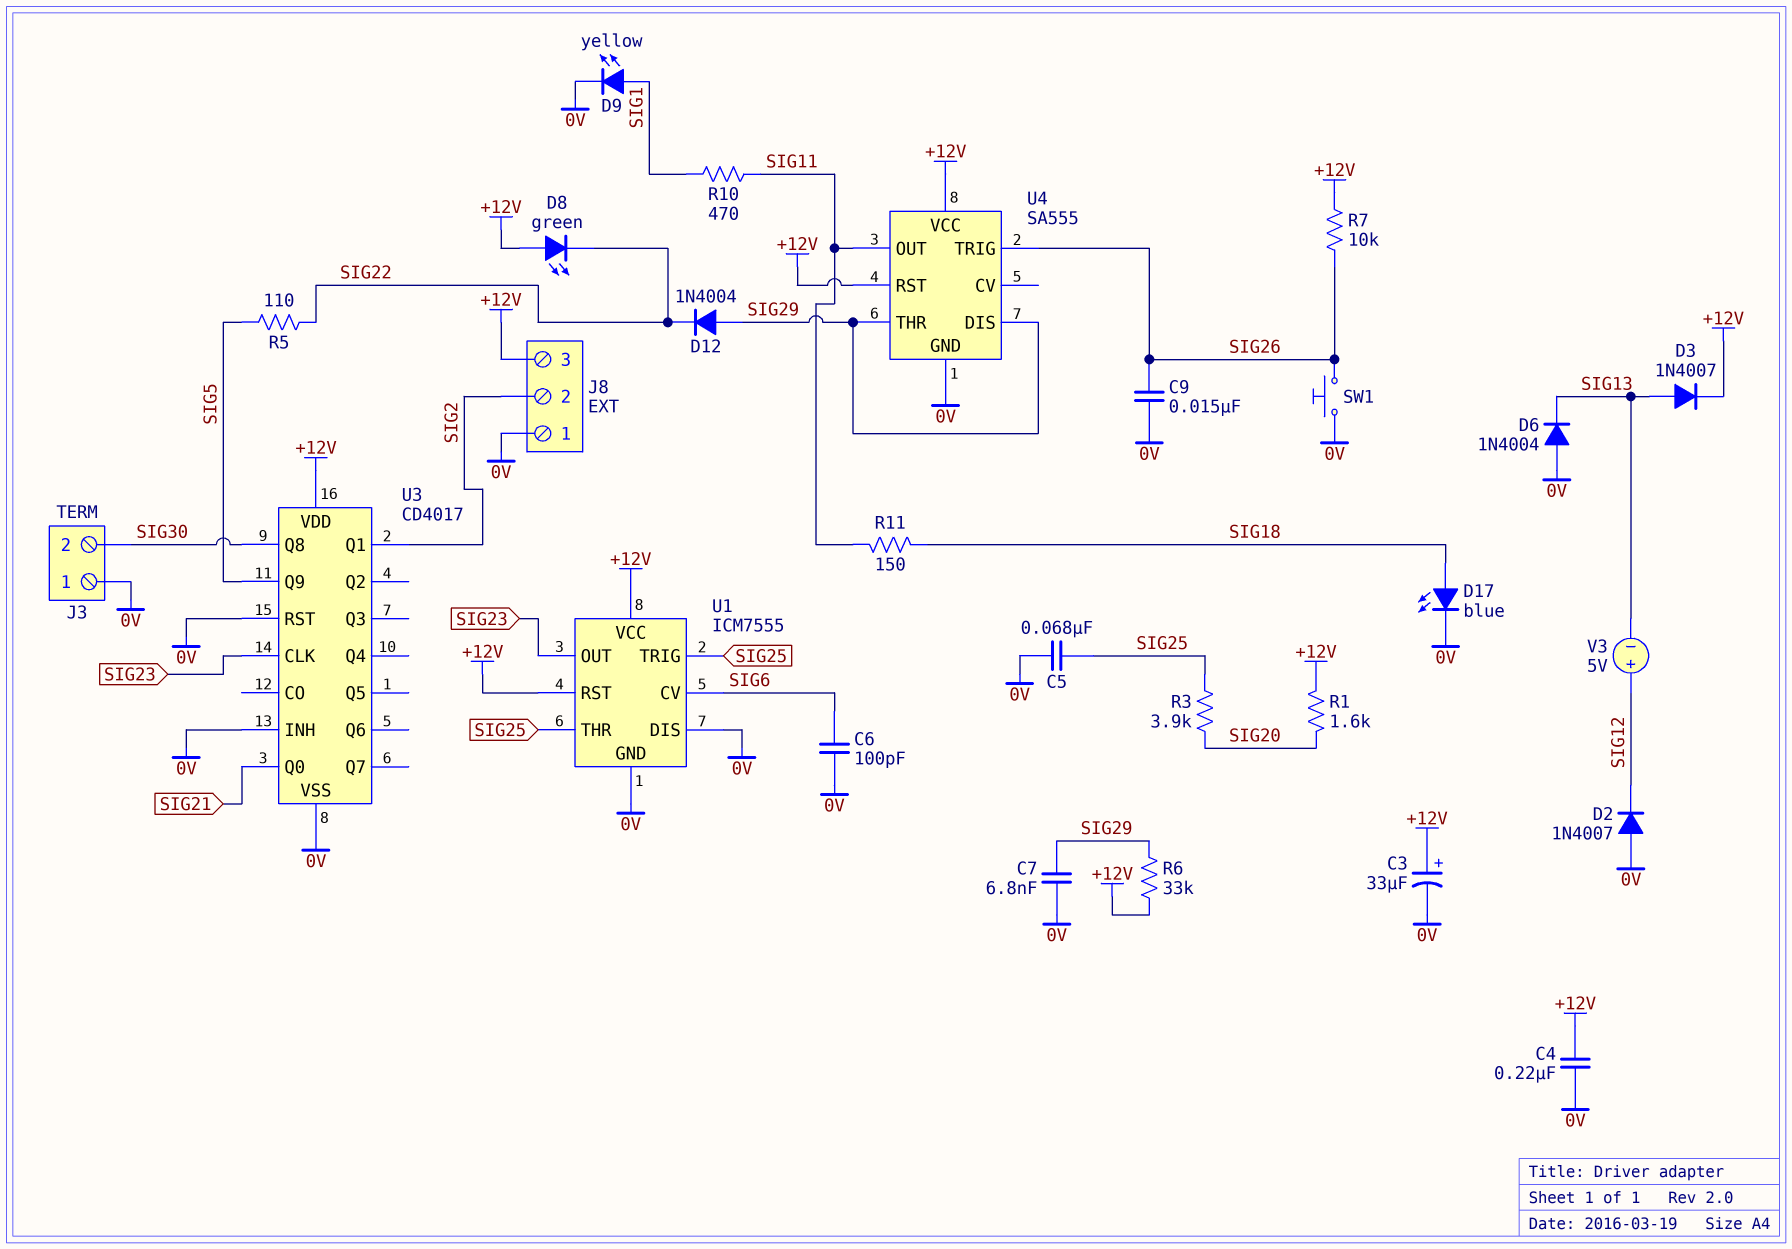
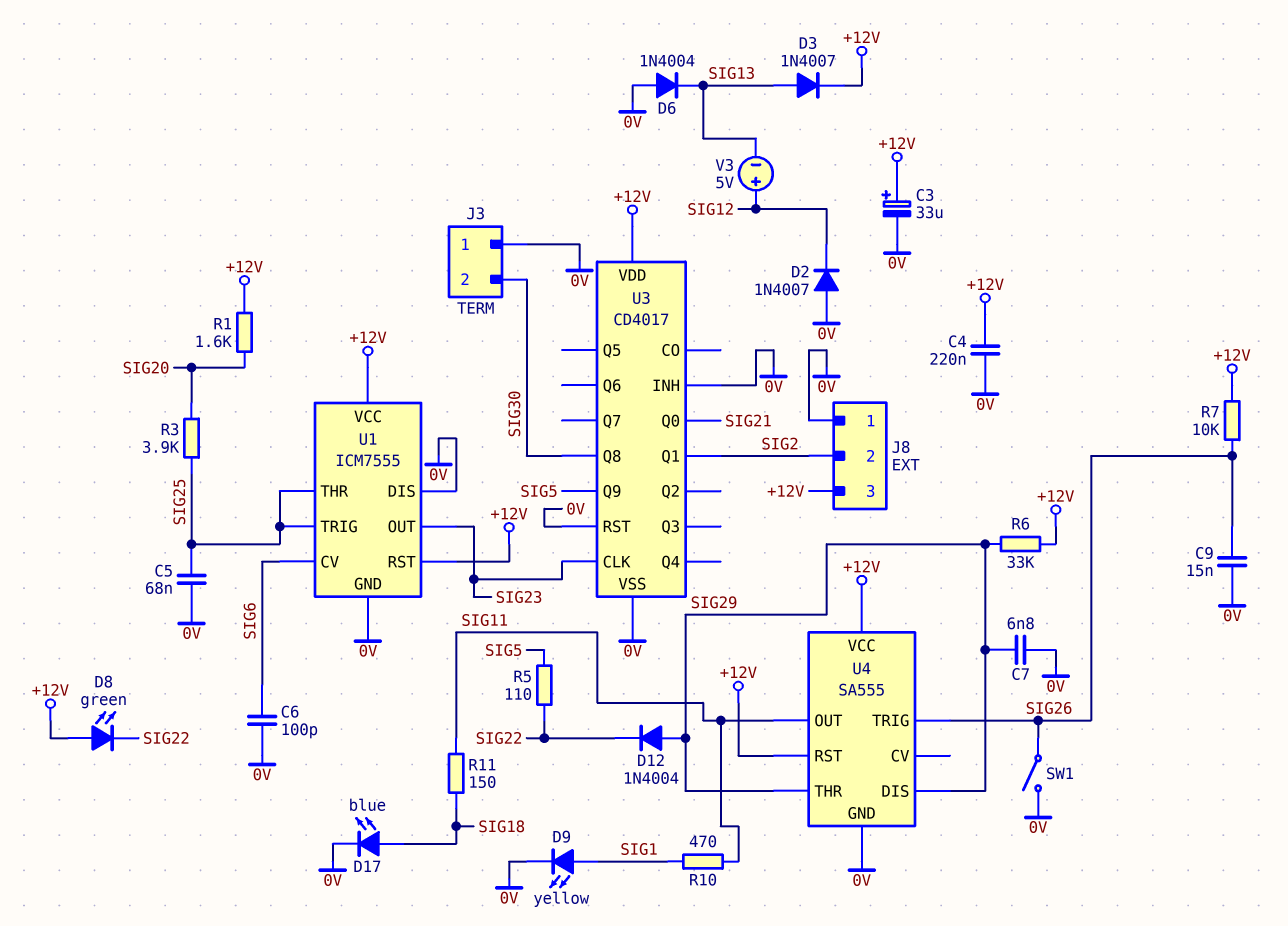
SW1: button (0V, SIG26) -> switch (0V, SIG26)

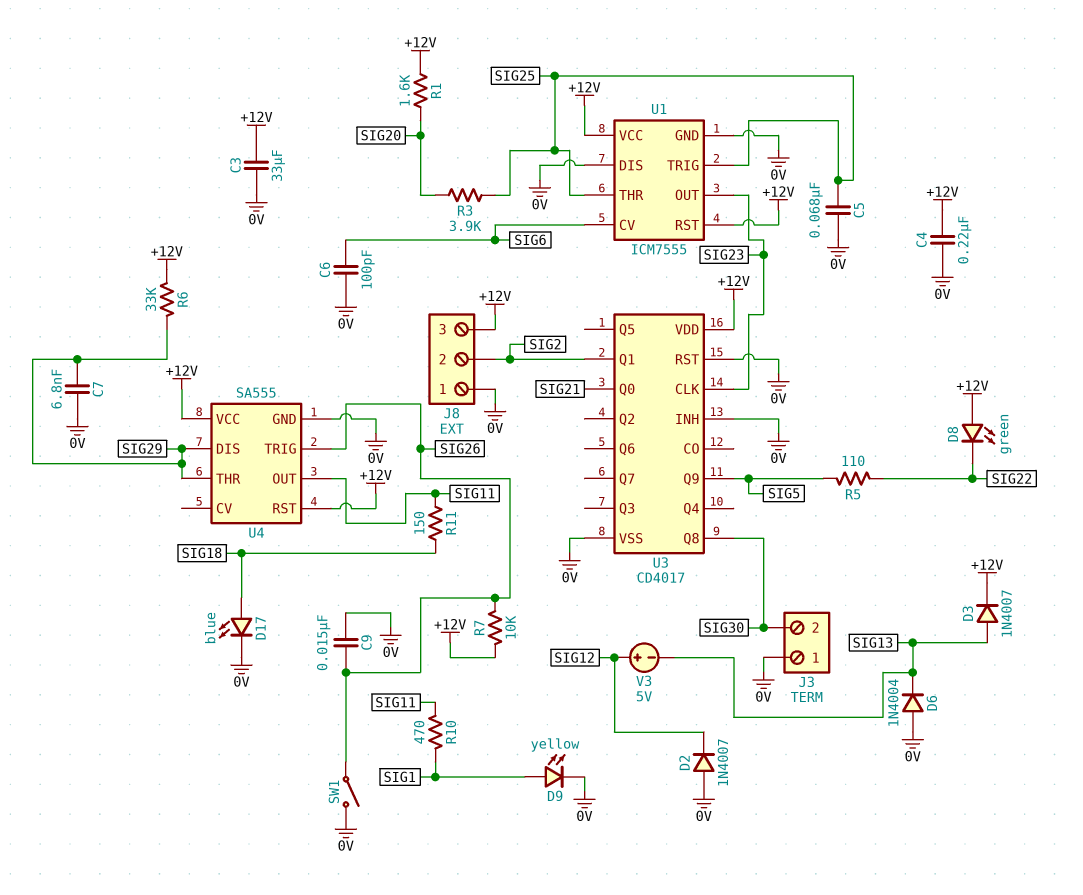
C3: 33uF (plus +12V, minus 0V) -> 33uF (+12V, 0V)
D12: diode 1N4004 (A SIG29, K SIG22) -> none

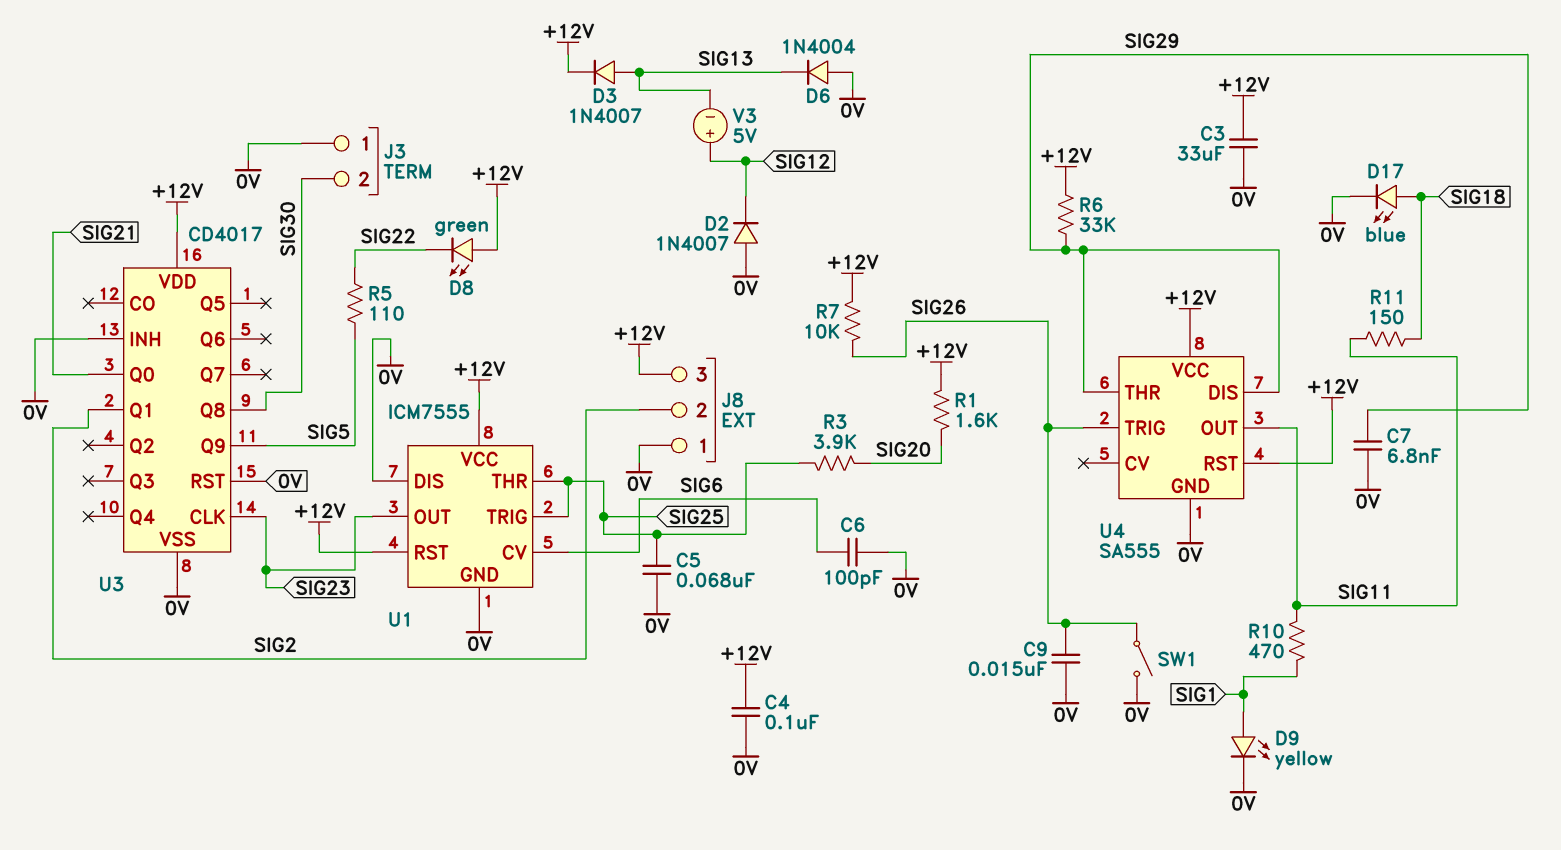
C4: 220nF (+12V, 0V) -> 100nF (+12V, 0V)

